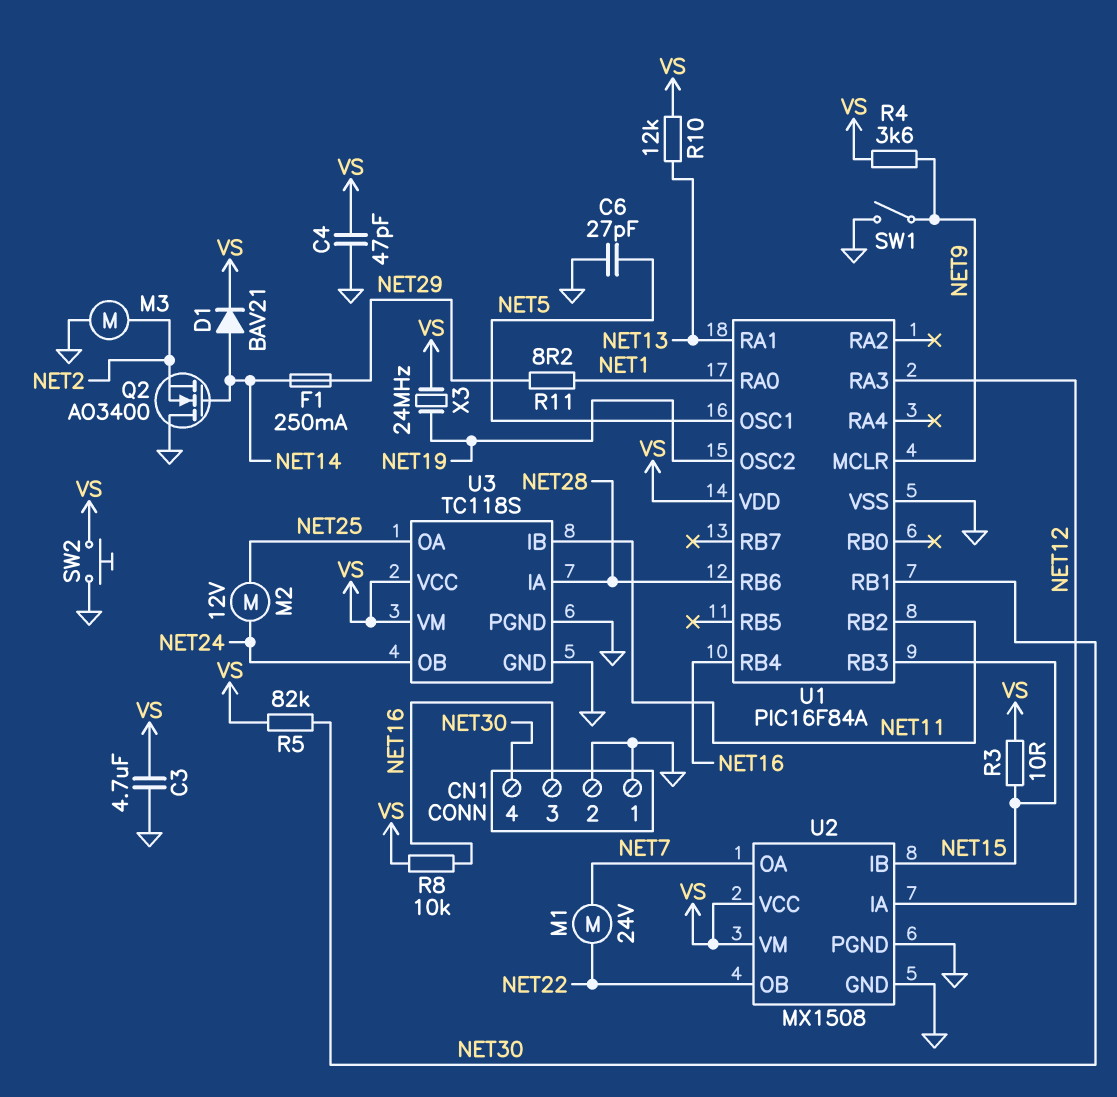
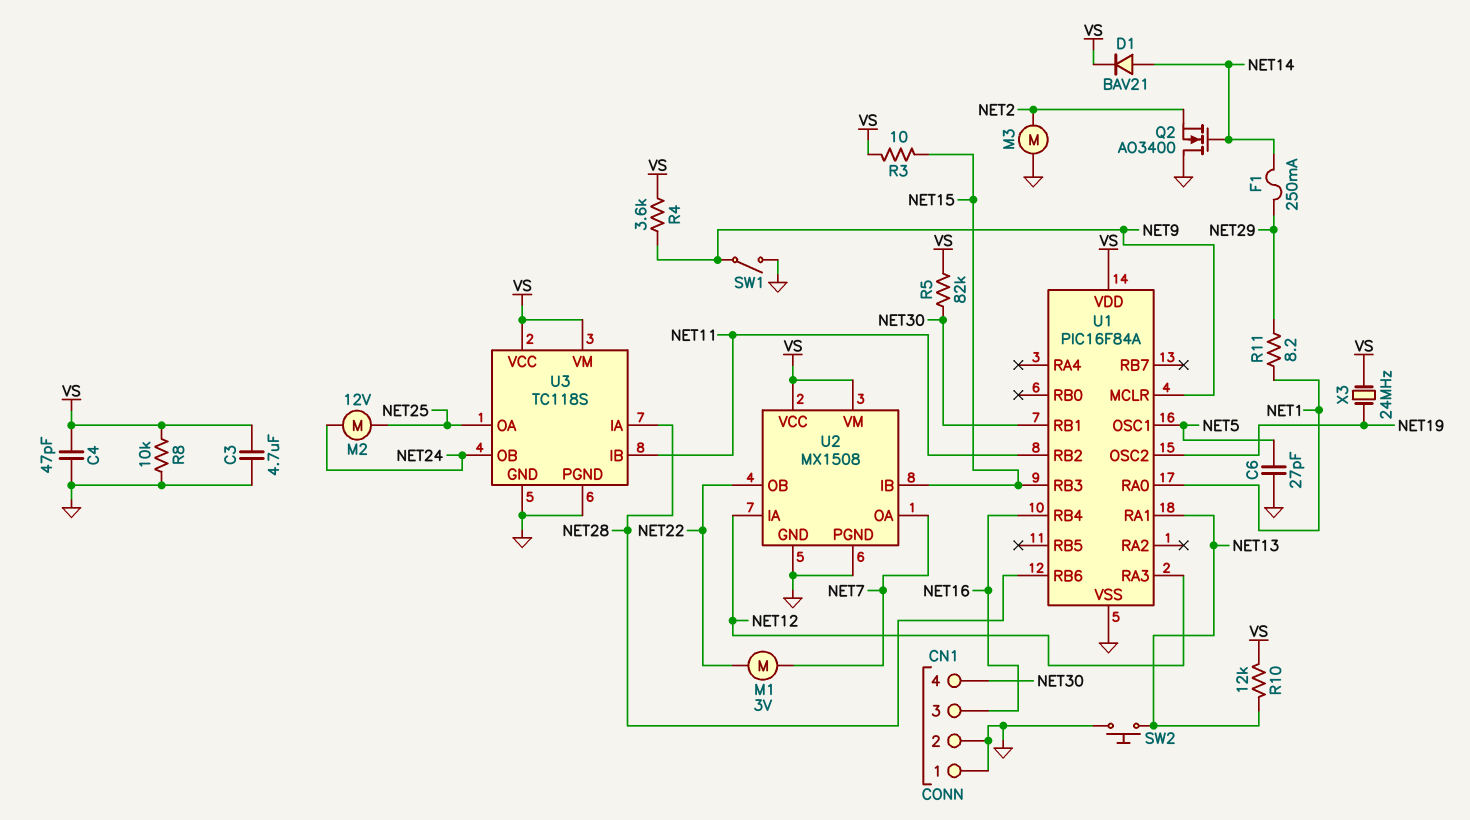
M1: motor 24V (NET7, NET22) -> motor 3V (NET7, NET22)
R8: 10k (NET16, VS) -> 10k (GND, VS)
SW2: button (GND, VS) -> button (GND, NET13)

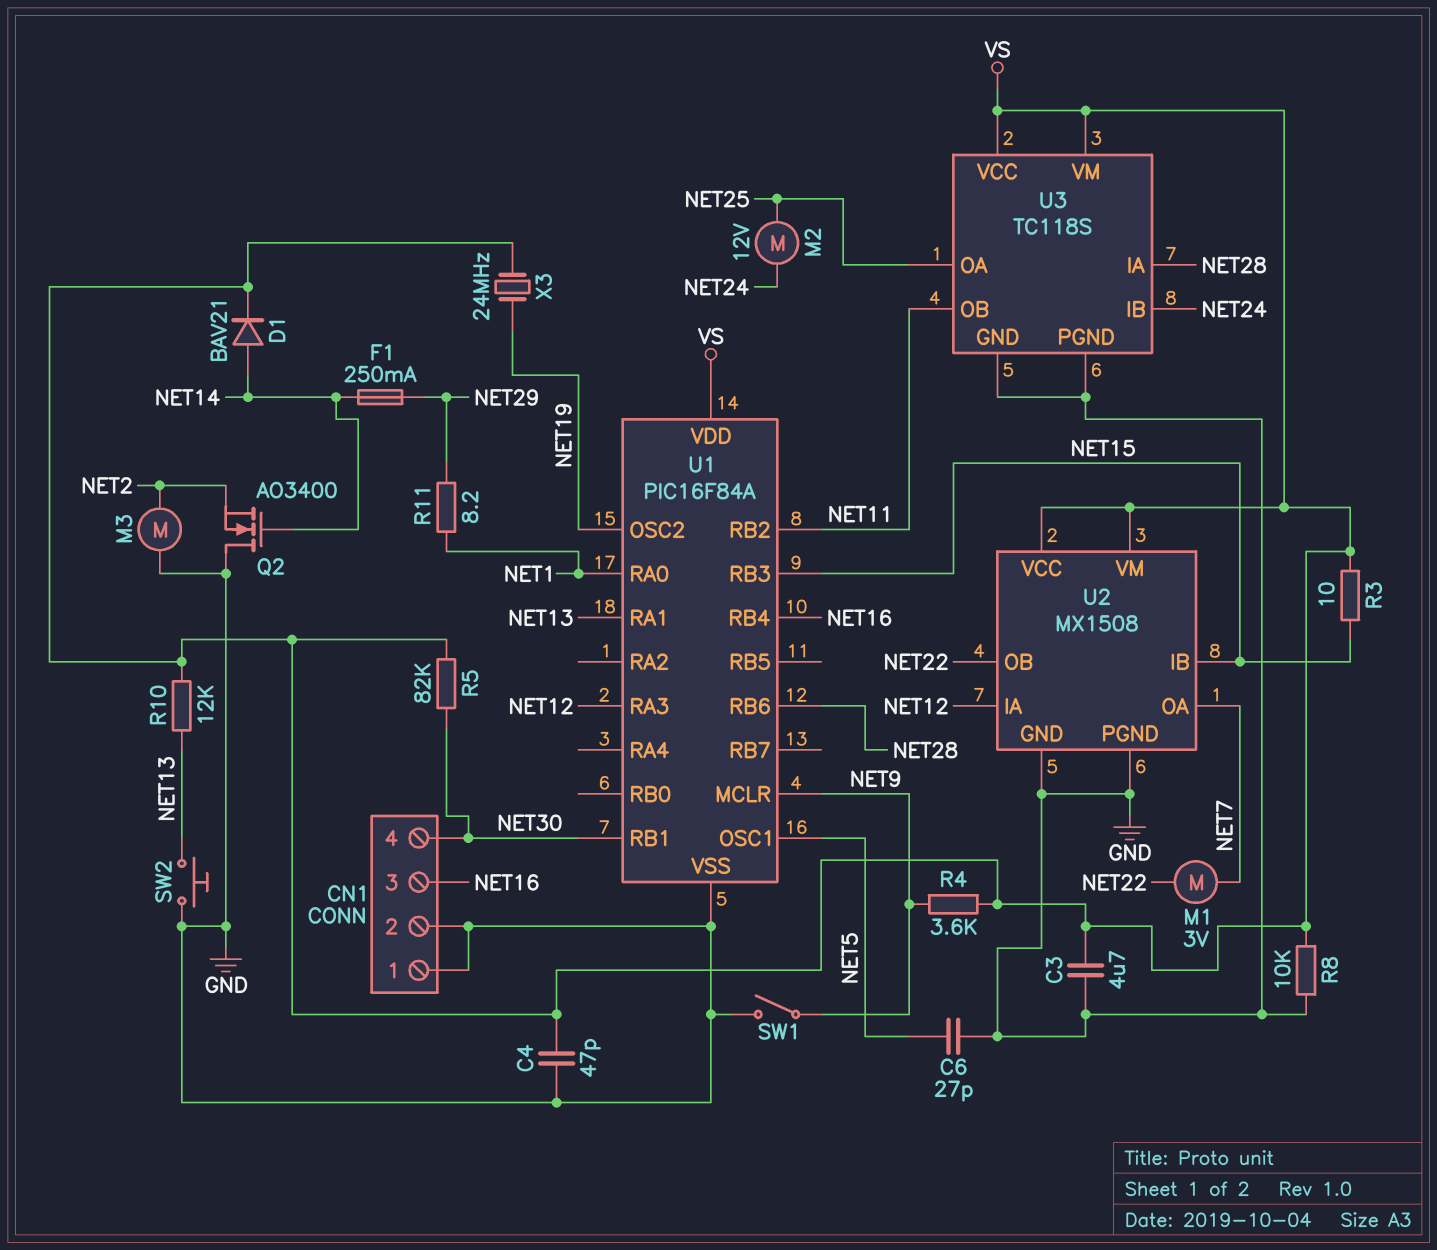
U3 pin IB: NET11 -> NET24
U3 pin OB: NET24 -> NET11

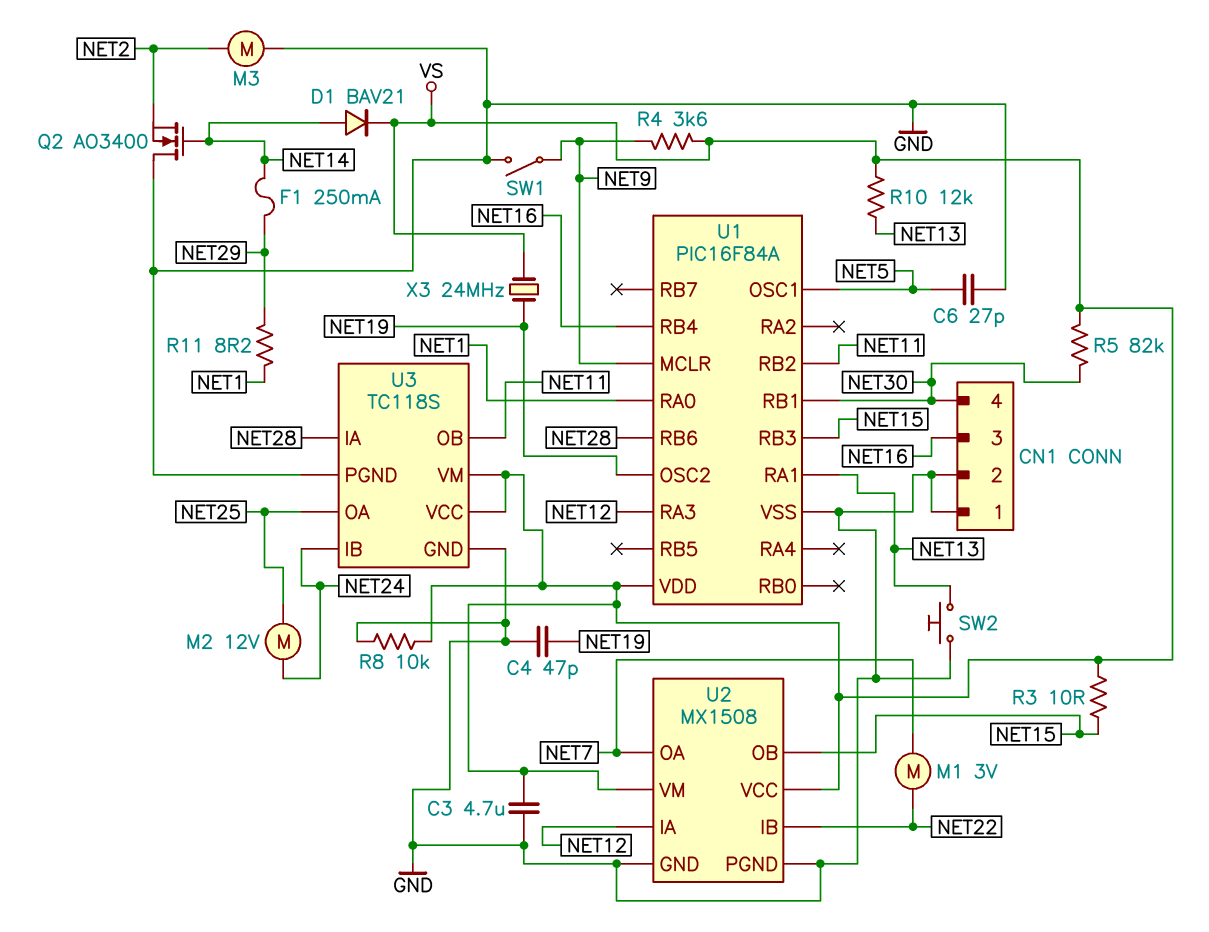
C4: 47pF (GND, VS) -> 47pF (GND, NET19)
U2 pin IB: NET15 -> NET22
U2 pin OB: NET22 -> NET15

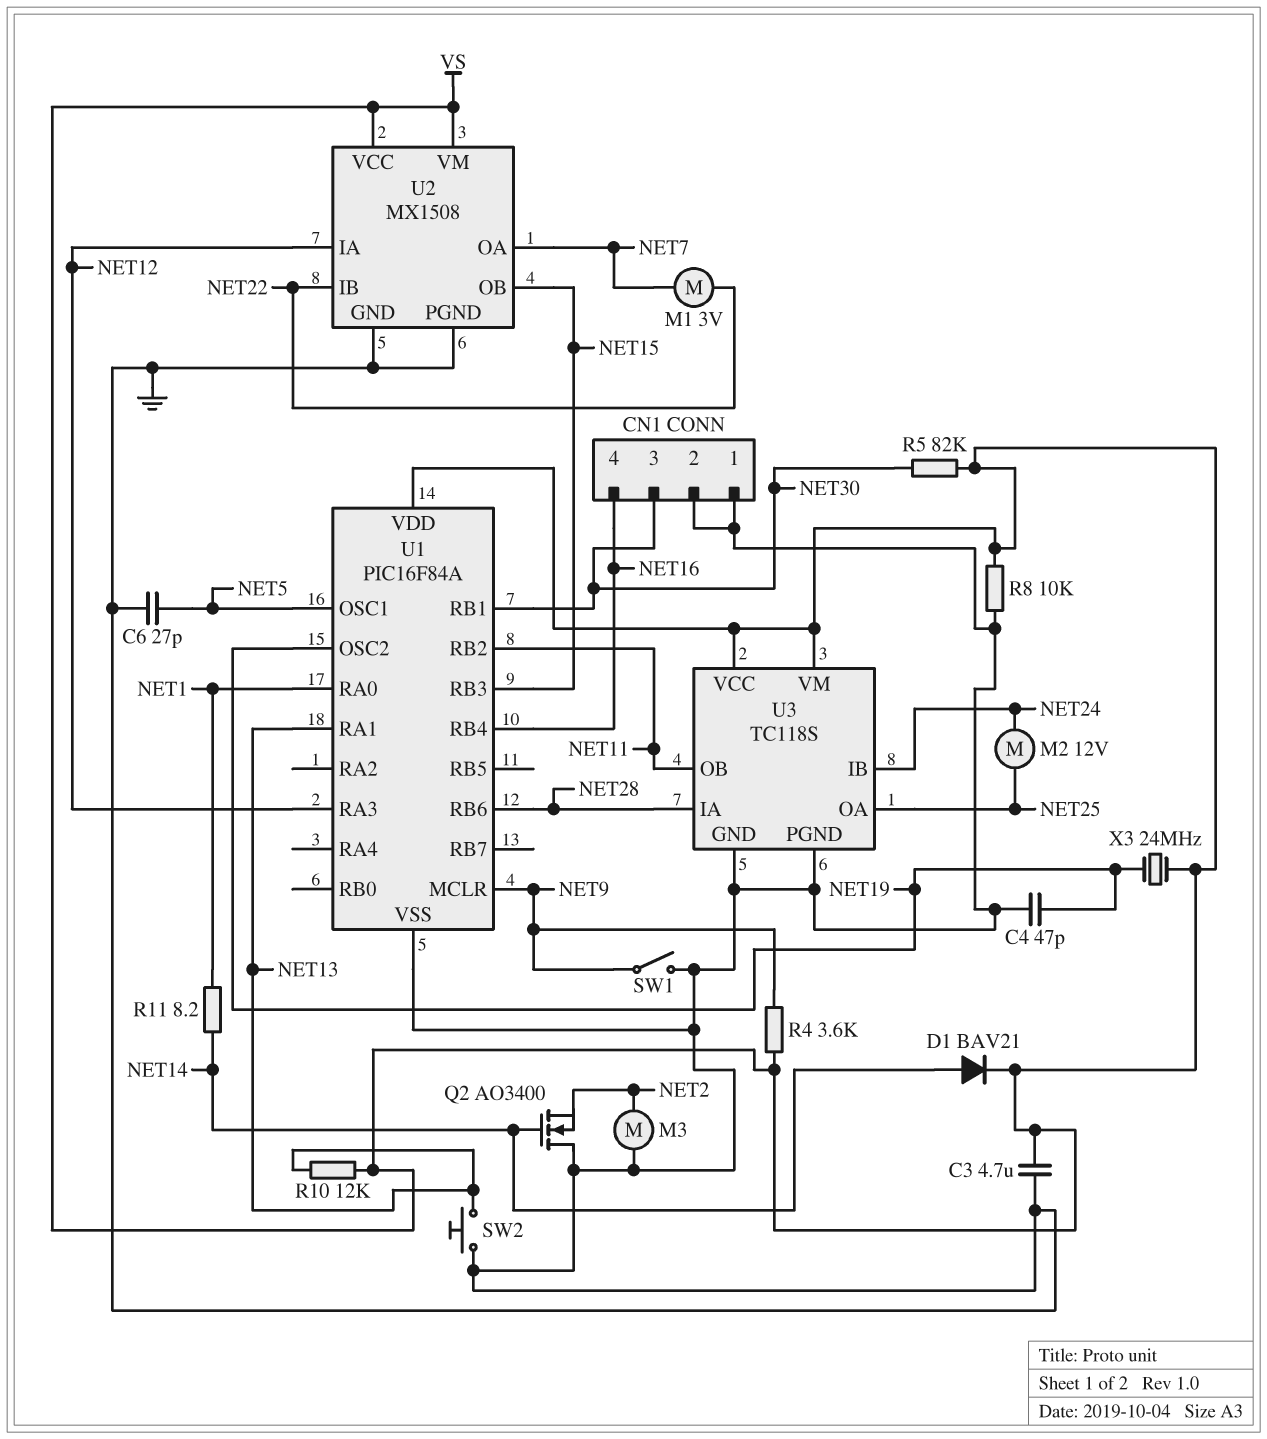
CN1 pin 3: NET16 -> NET30
CN1 pin 4: NET30 -> NET16
F1: 250mA (NET14, NET29) -> none
R3: 10 (NET15, VS) -> none
R11: 8.2 (NET1, NET29) -> 8.2 (NET1, NET14)

